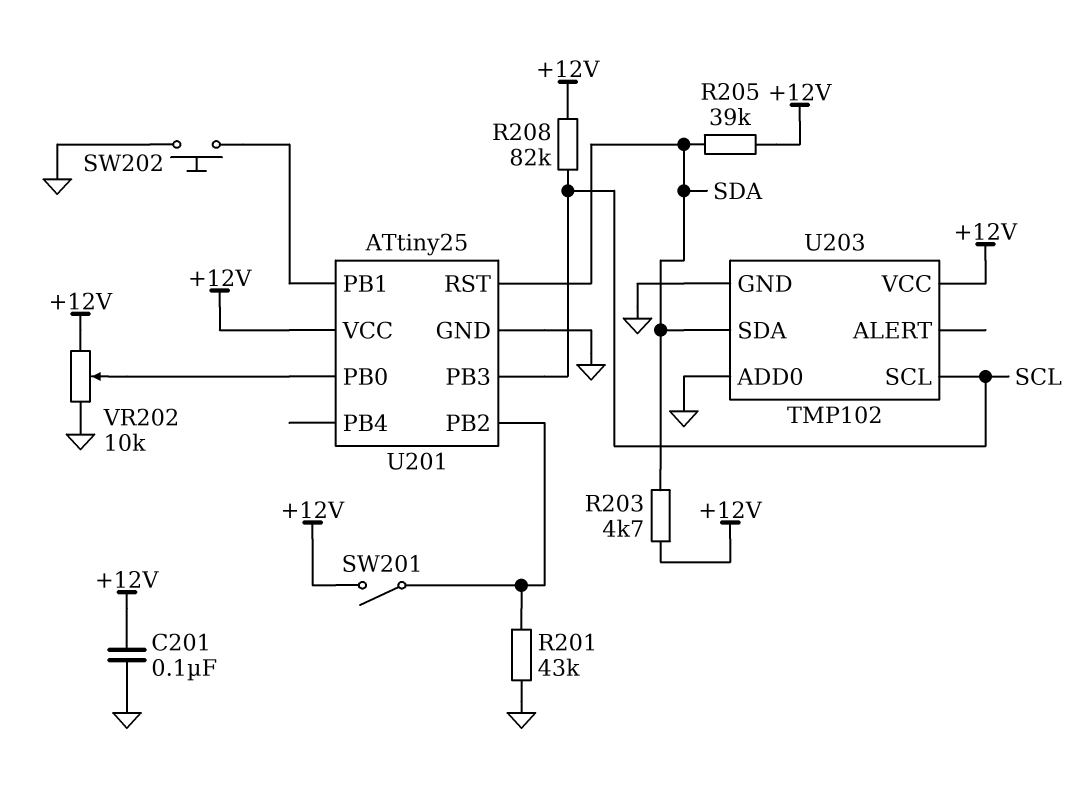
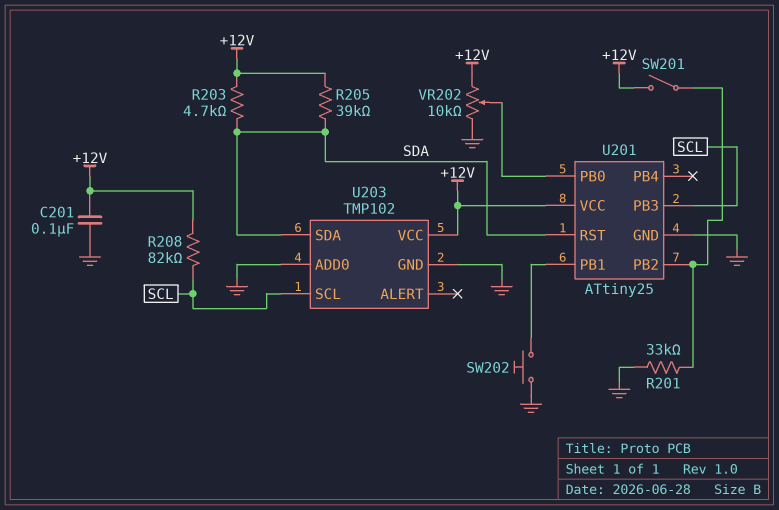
R201: 43k (GND, U201/PB2) -> 33k (GND, U201/PB2)

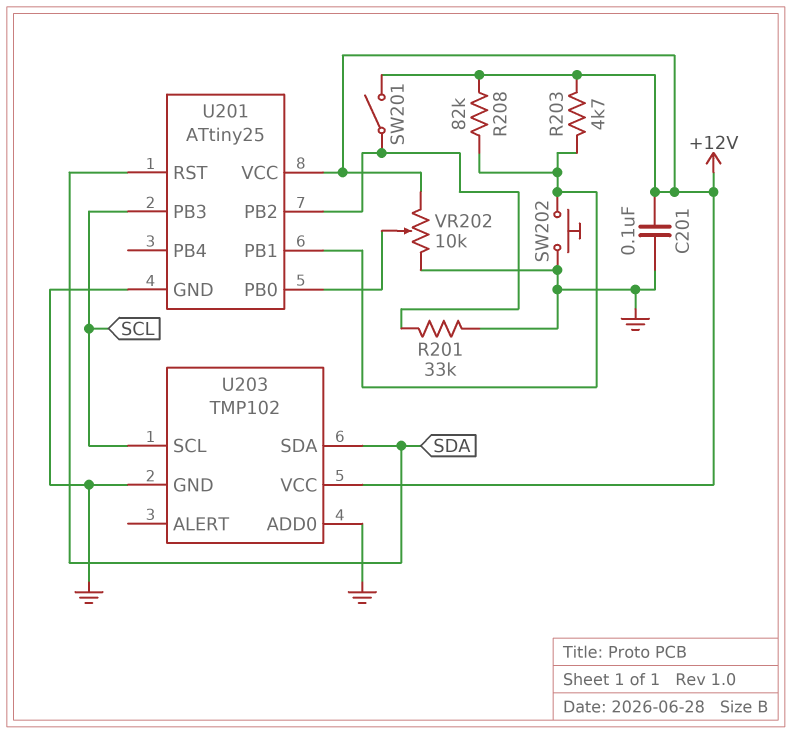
R203: 4.7k (+12V, SDA) -> 4.7k (+12V, U201/PB1)
R205: 39k (+12V, SDA) -> none
R208: 82k (+12V, SCL) -> 82k (+12V, U201/PB1)

